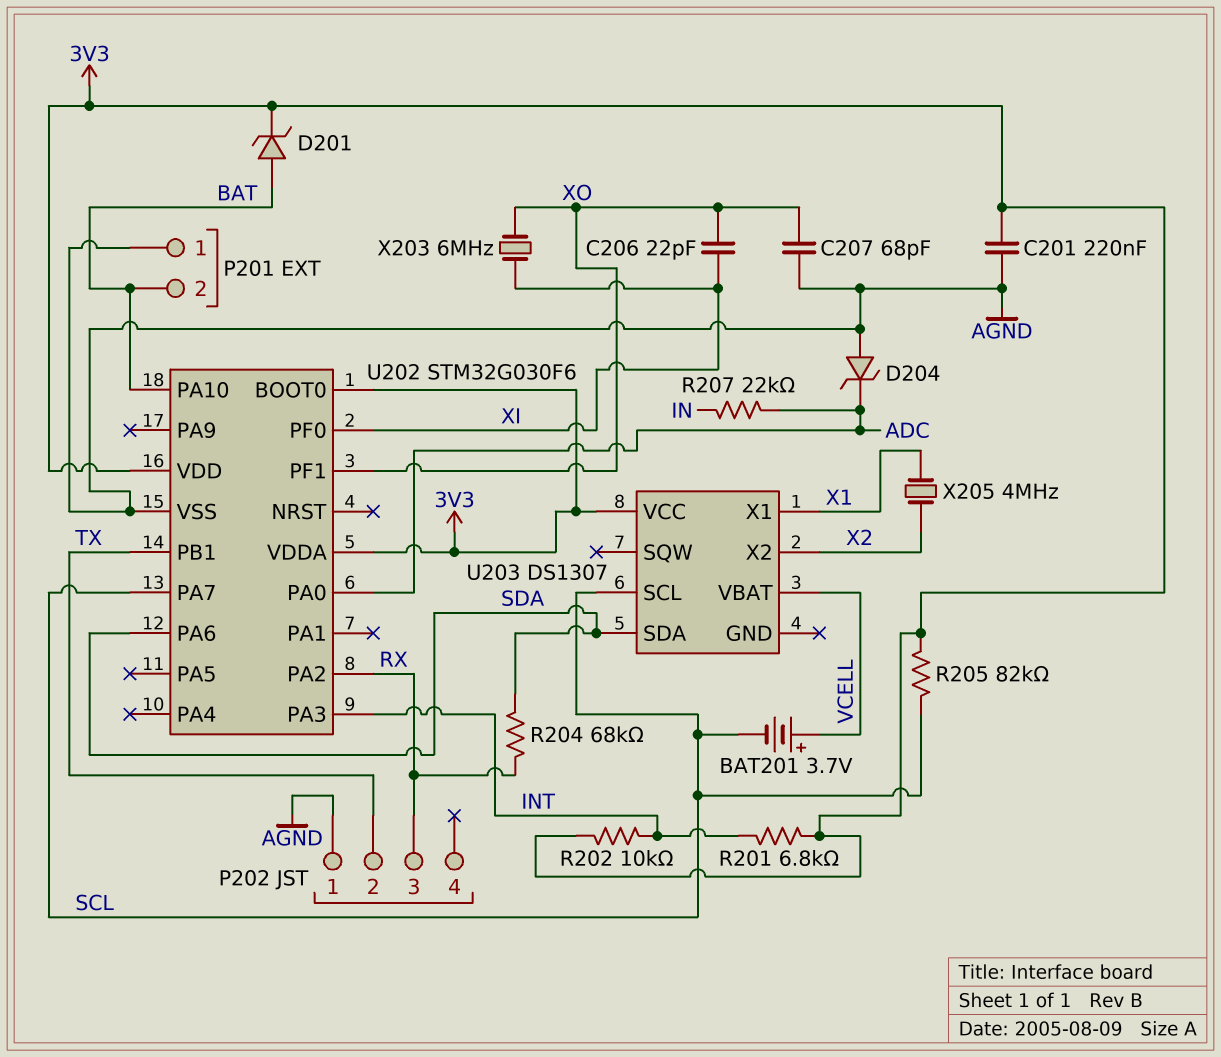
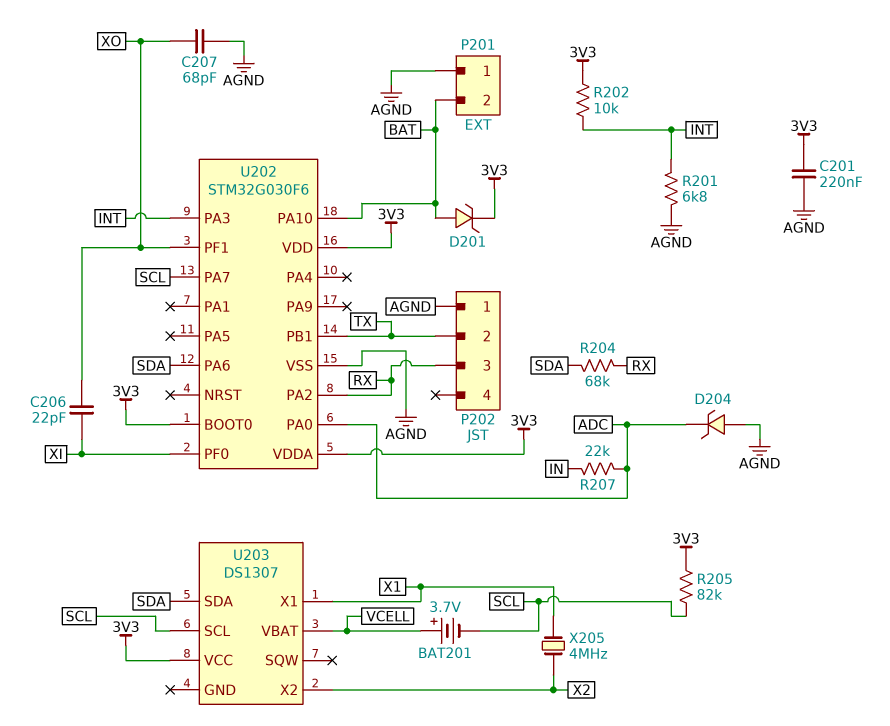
R201: 6.8k (3V3, INT) -> 6.8k (AGND, INT)
X203: 6MHz (XI, XO) -> none

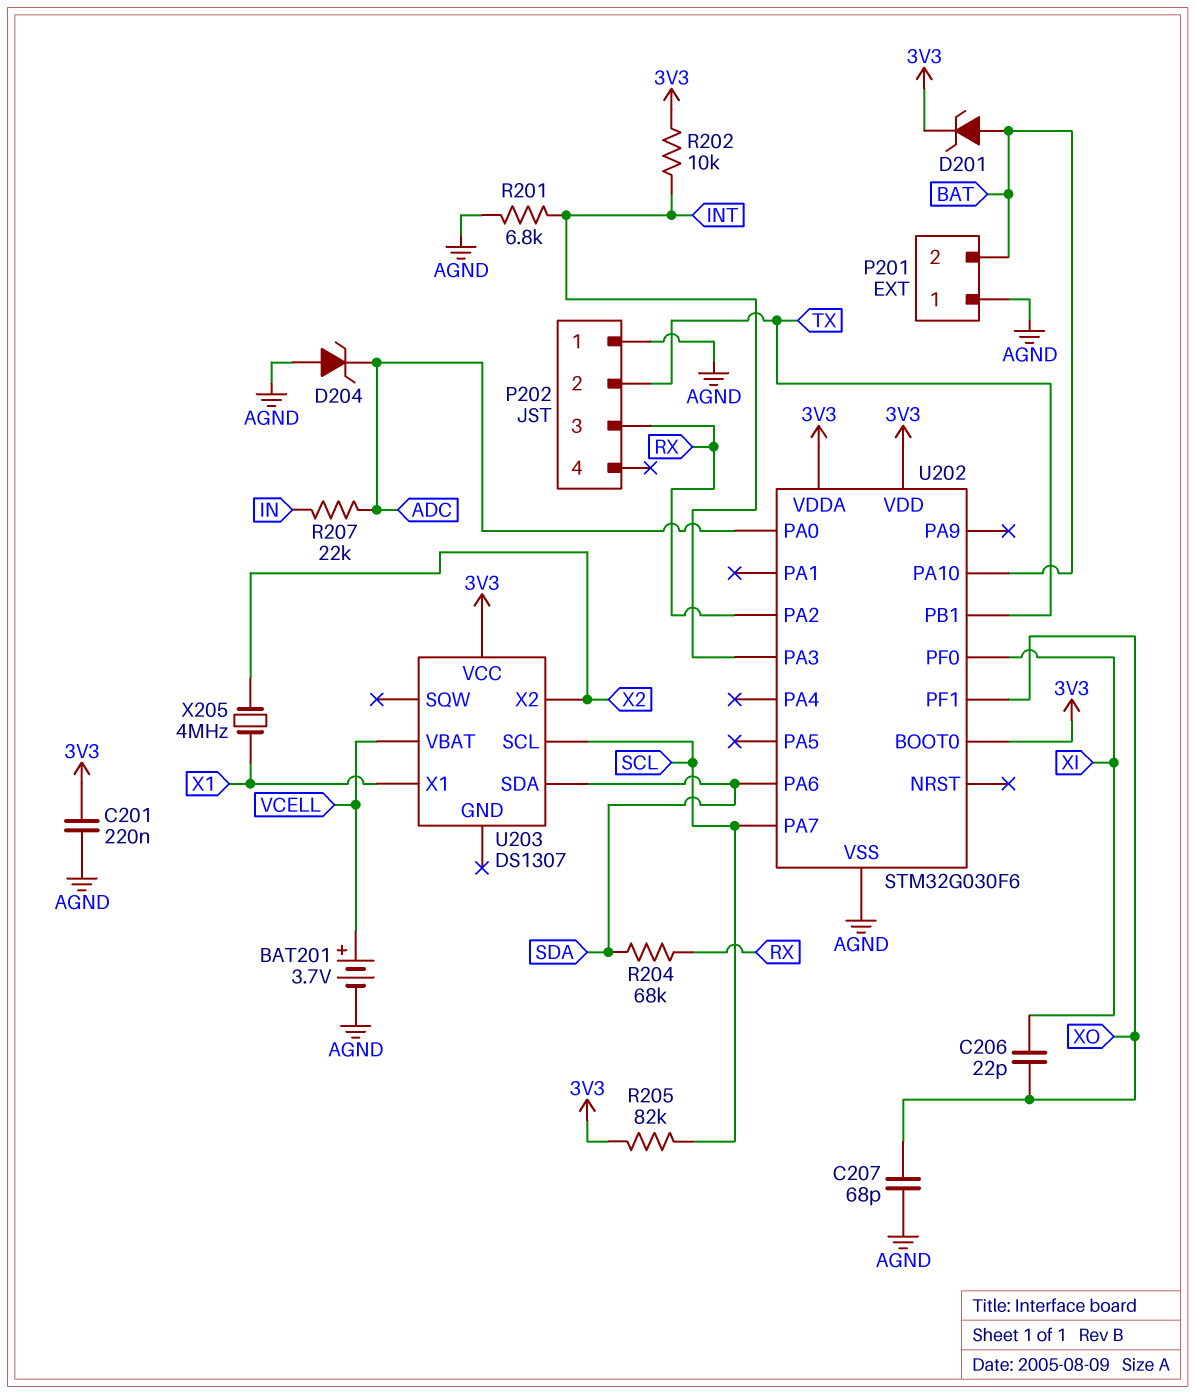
BAT201: 3.7V (plus VCELL, minus SCL) -> 3.7V (plus VCELL, minus AGND)

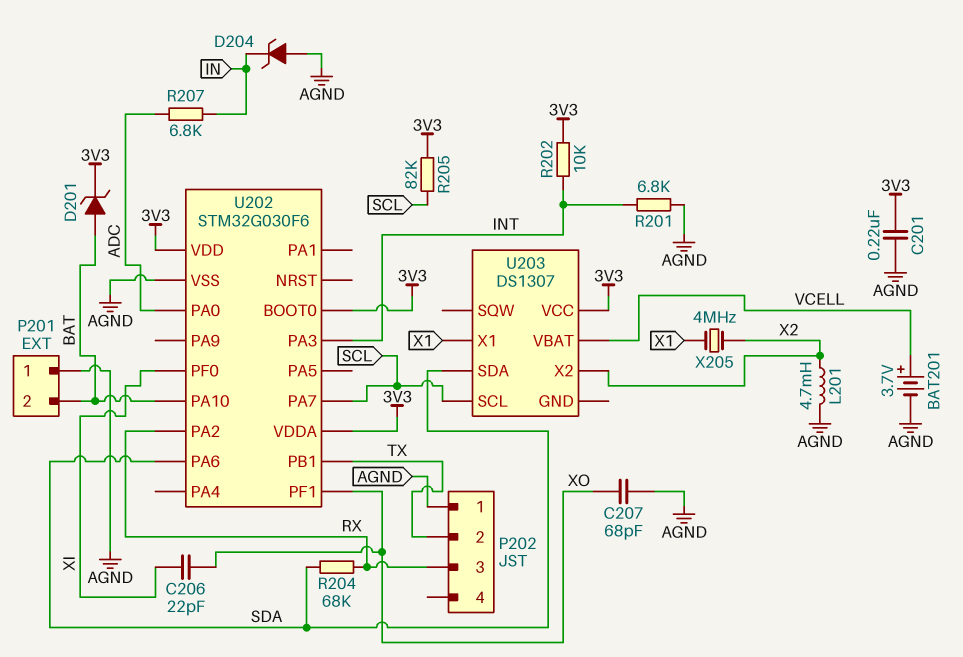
D204: zener (A AGND, K ADC) -> zener (A AGND, K IN)
L201: none -> 4.7mH (AGND, X2)
R207: 22k (ADC, IN) -> 6.8k (ADC, IN)

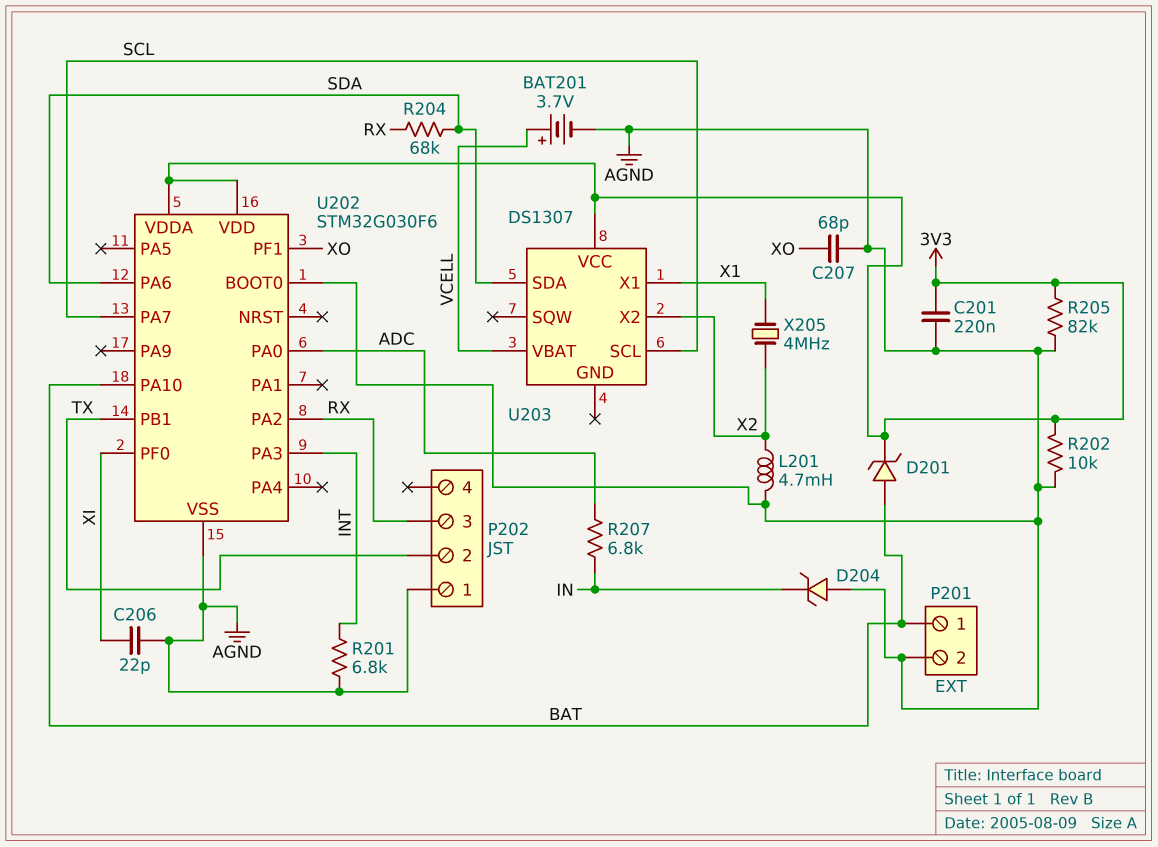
C206: 22pF (XI, XO) -> 22pF (AGND, XI)
P201 pin 1: AGND -> BAT
P201 pin 2: BAT -> AGND
R202: 10k (3V3, INT) -> 10k (3V3, AGND)
R205: 82k (3V3, SCL) -> 82k (3V3, AGND)
U202 pin BOOT0: 3V3 -> AGND

